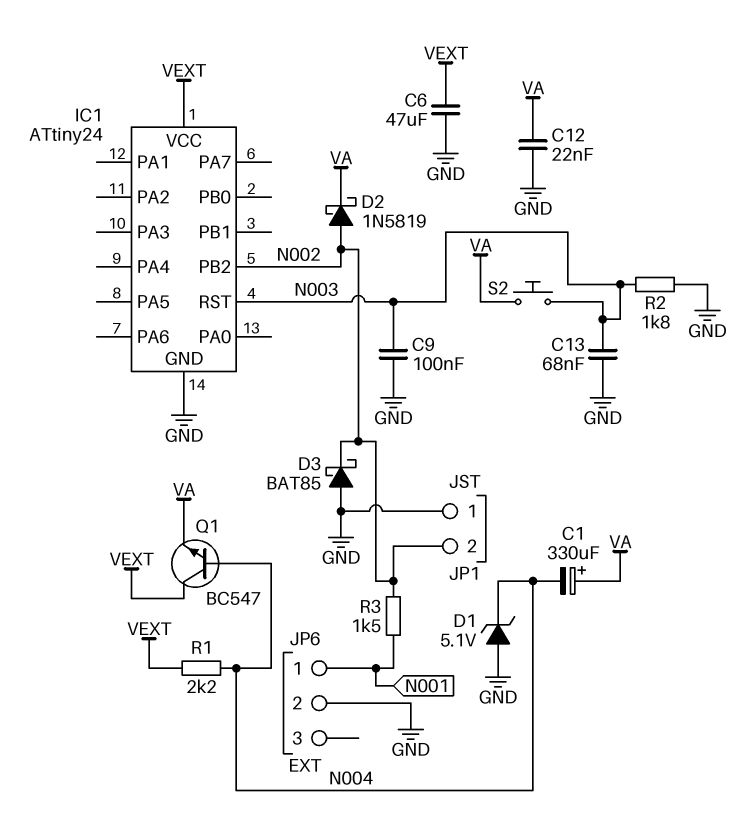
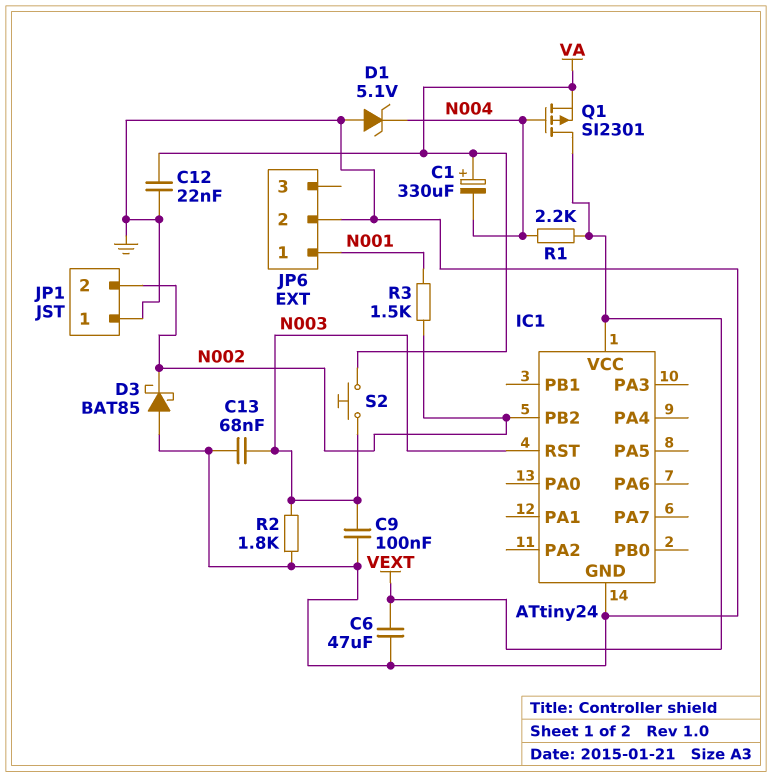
D2: schottky 1N5819 (A N002, K VA) -> none
Q1: NPN BC547 (B N004, C VEXT, E VA) -> PMOS SI2301 (G N004, D VEXT, S VA)

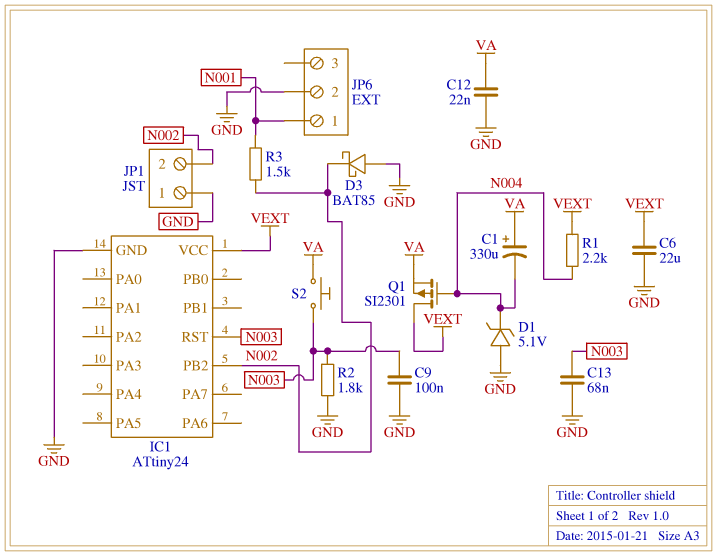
C6: 47uF (GND, VEXT) -> 22uF (GND, VEXT)

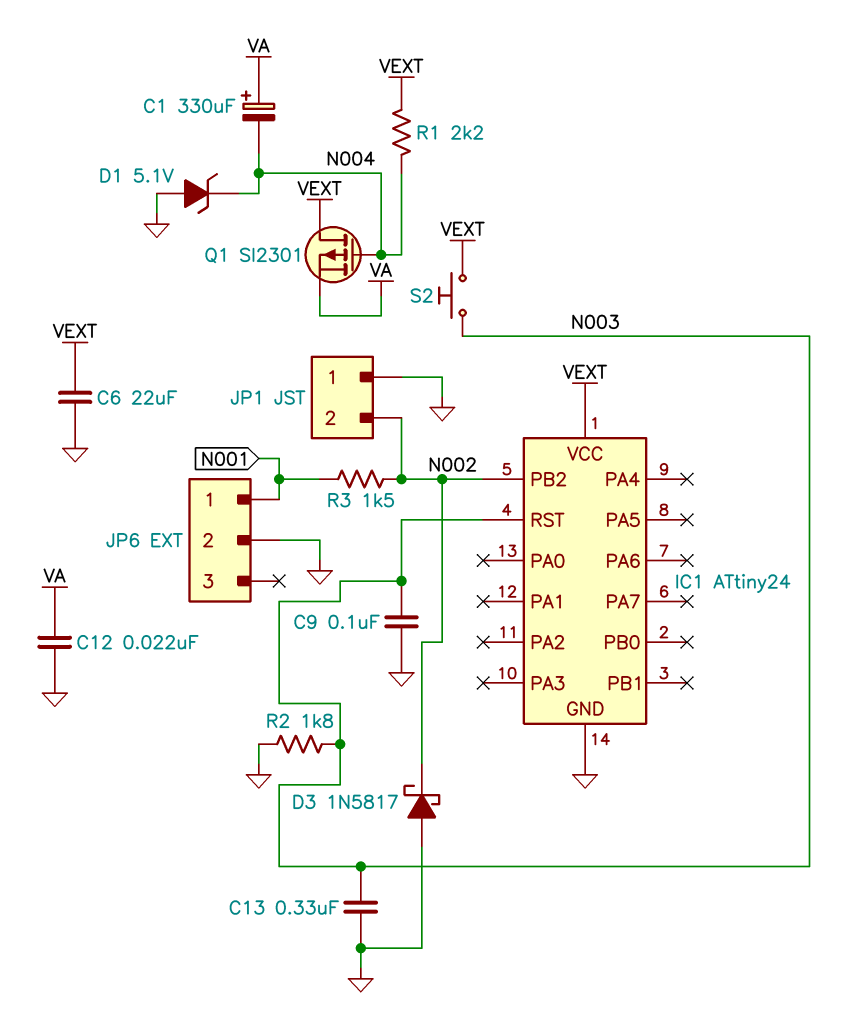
C13: 68nF (GND, N003) -> 330nF (GND, N003)
D3: schottky BAT85 (A GND, K N002) -> schottky 1N5817 (A GND, K N002)
S2: button (N003, VA) -> button (N003, VEXT)

